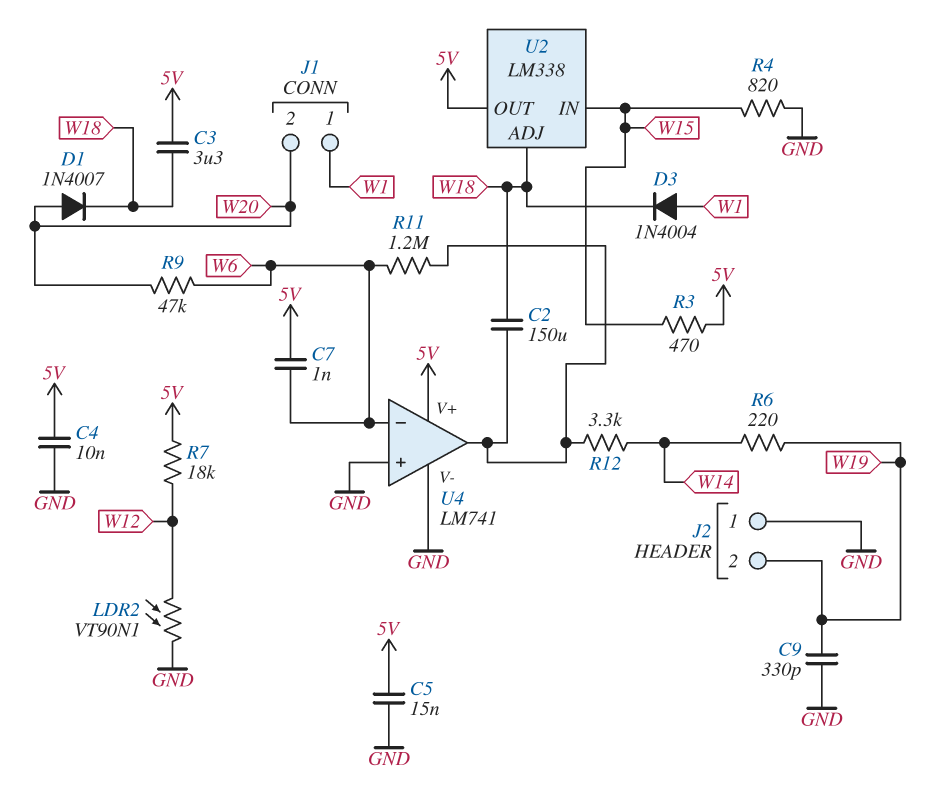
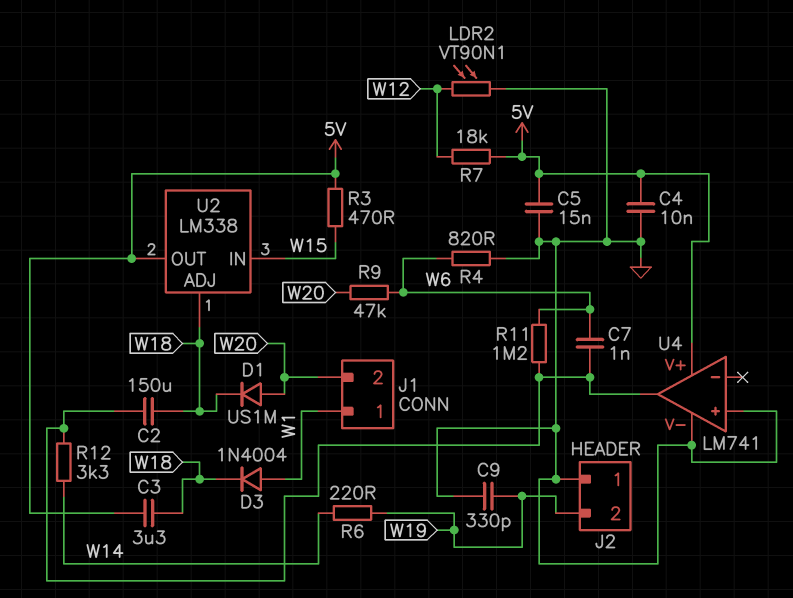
C7: 1nF (5V, W6) -> 1nF (U4/out, W6)
D1: diode 1N4007 (A W20, K W18) -> diode US1M (A W20, K W18)
R4: 820 (GND, W15) -> 820 (GND, W6)
U4 pin in-: W6 -> none

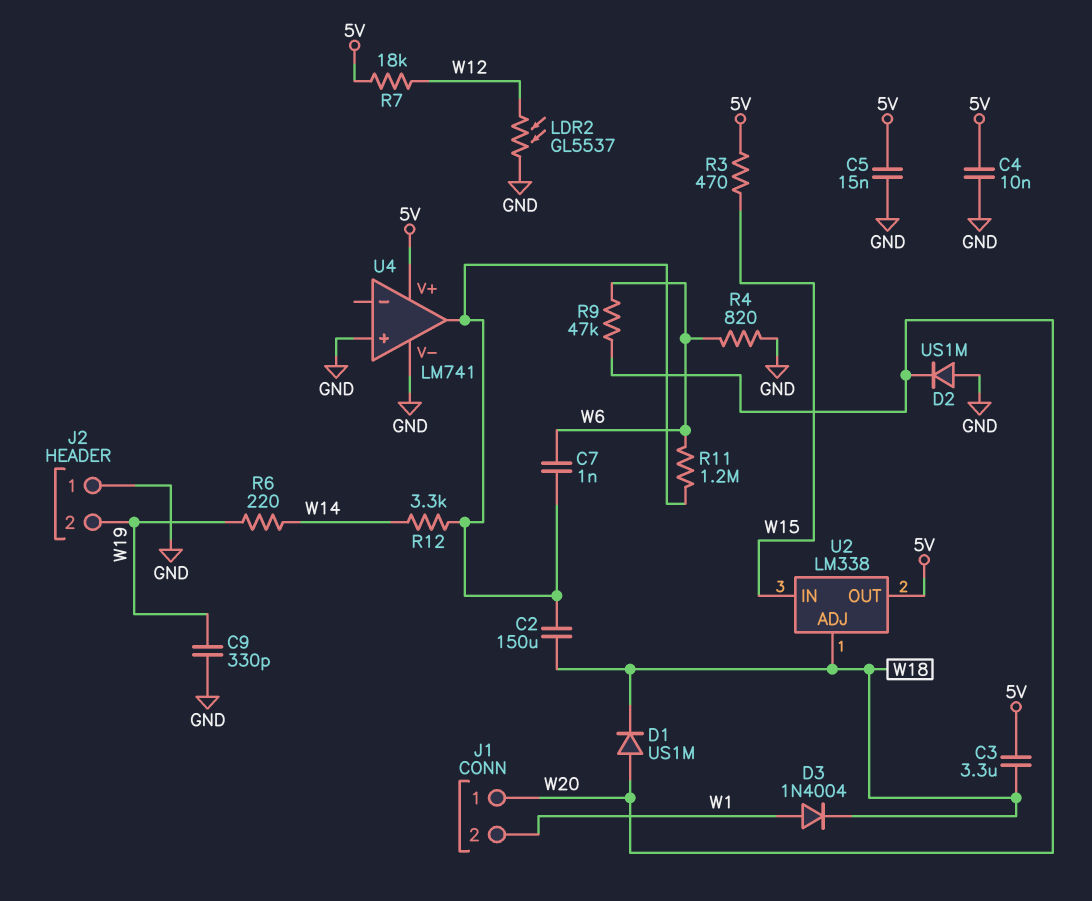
D2: none -> diode US1M (A GND, K W20)
J1 pin 1: W1 -> W20
J1 pin 2: W20 -> W1
LDR2: VT90N1 (GND, W12) -> GL5537 (GND, W12)

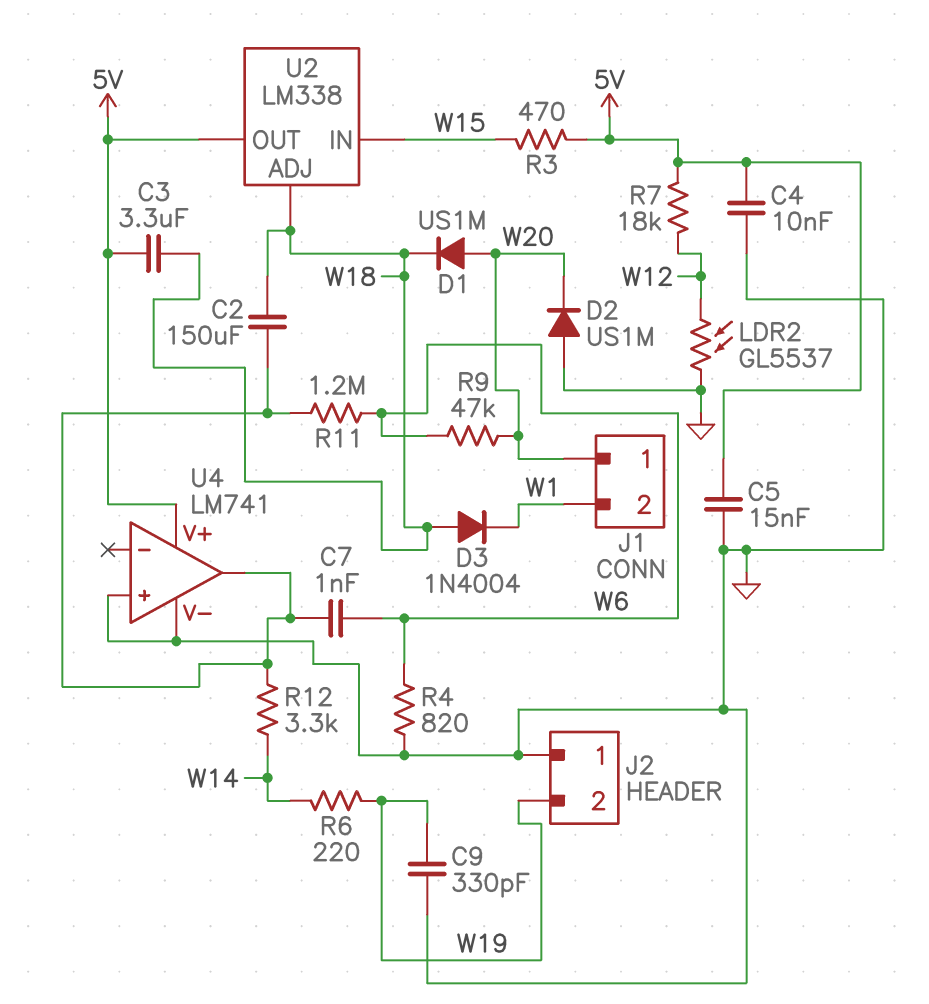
D3: diode 1N4004 (A W1, K W18) -> diode 1N4004 (A W18, K W1)

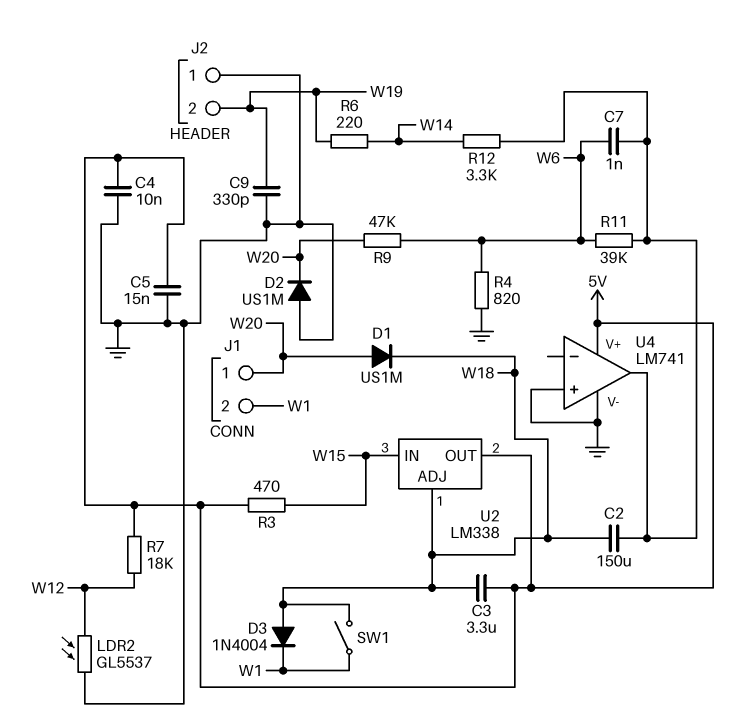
R11: 1.2M (U4/out, W6) -> 39k (U4/out, W6)
SW1: none -> switch (W1, W18)

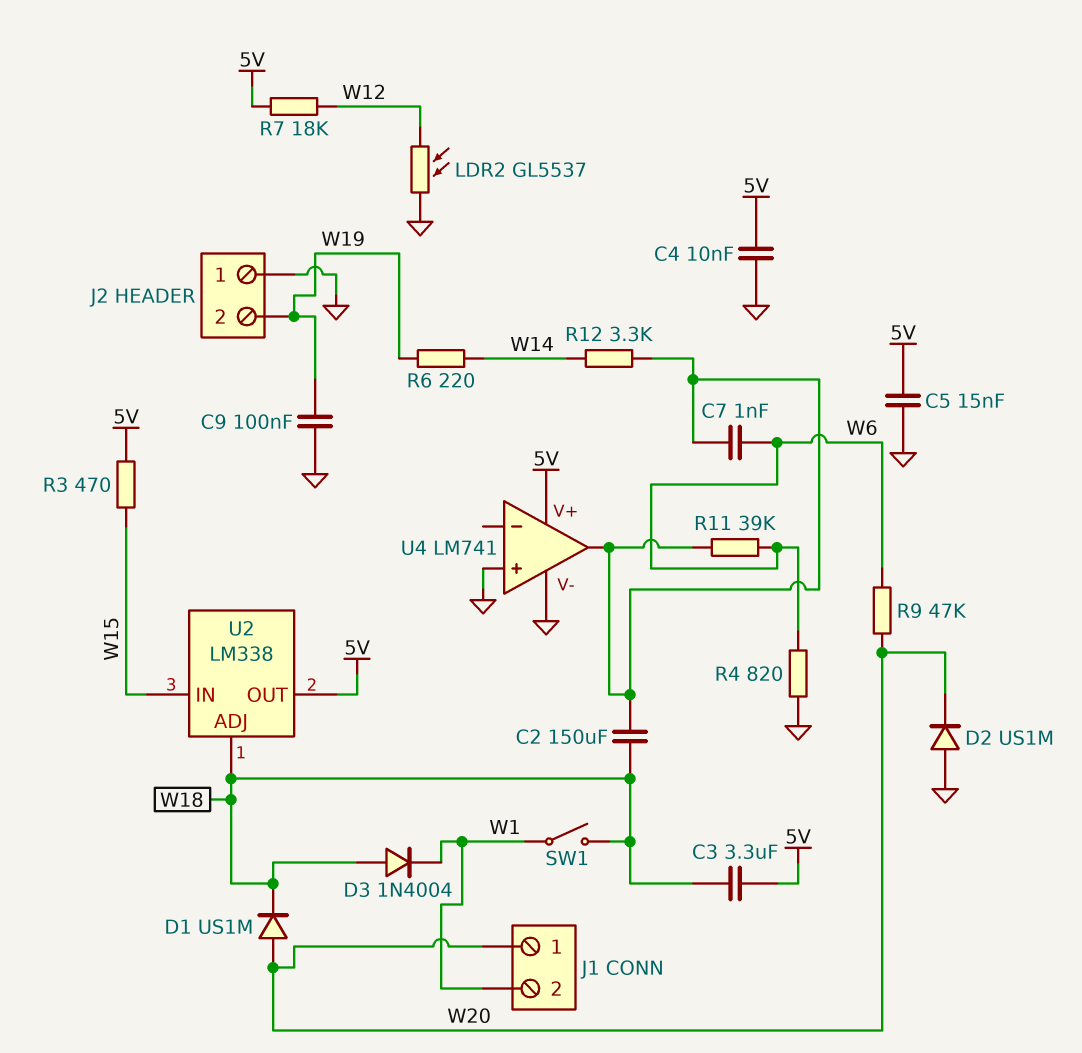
C9: 330pF (GND, W19) -> 100nF (GND, W19)

